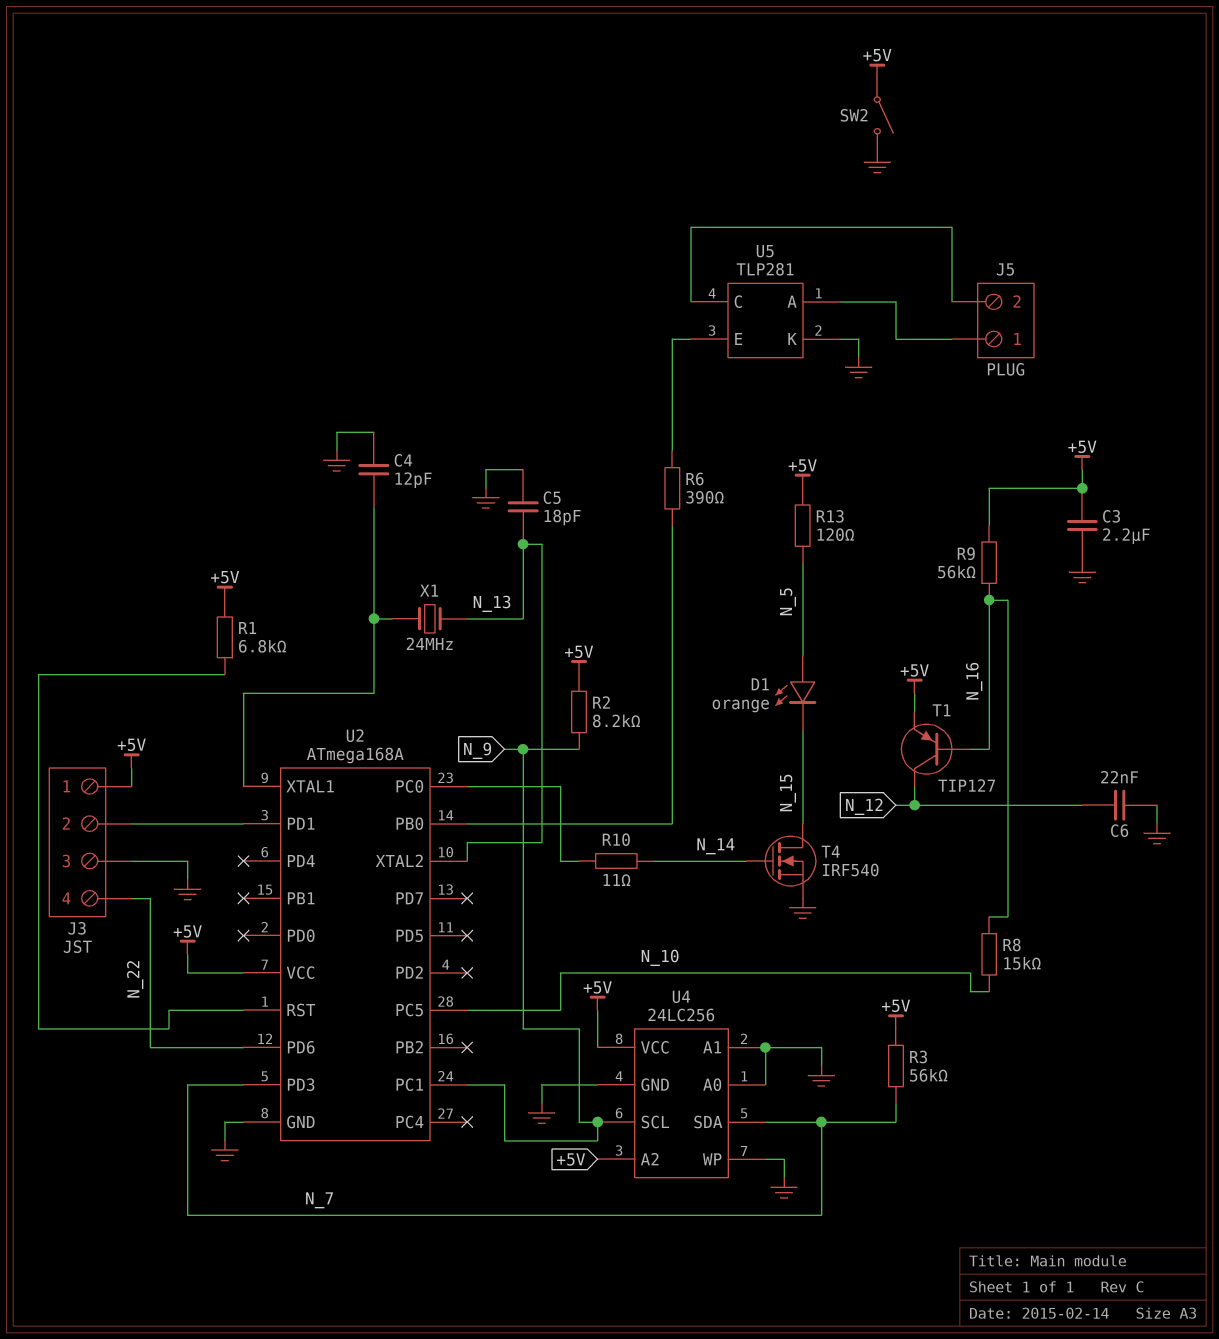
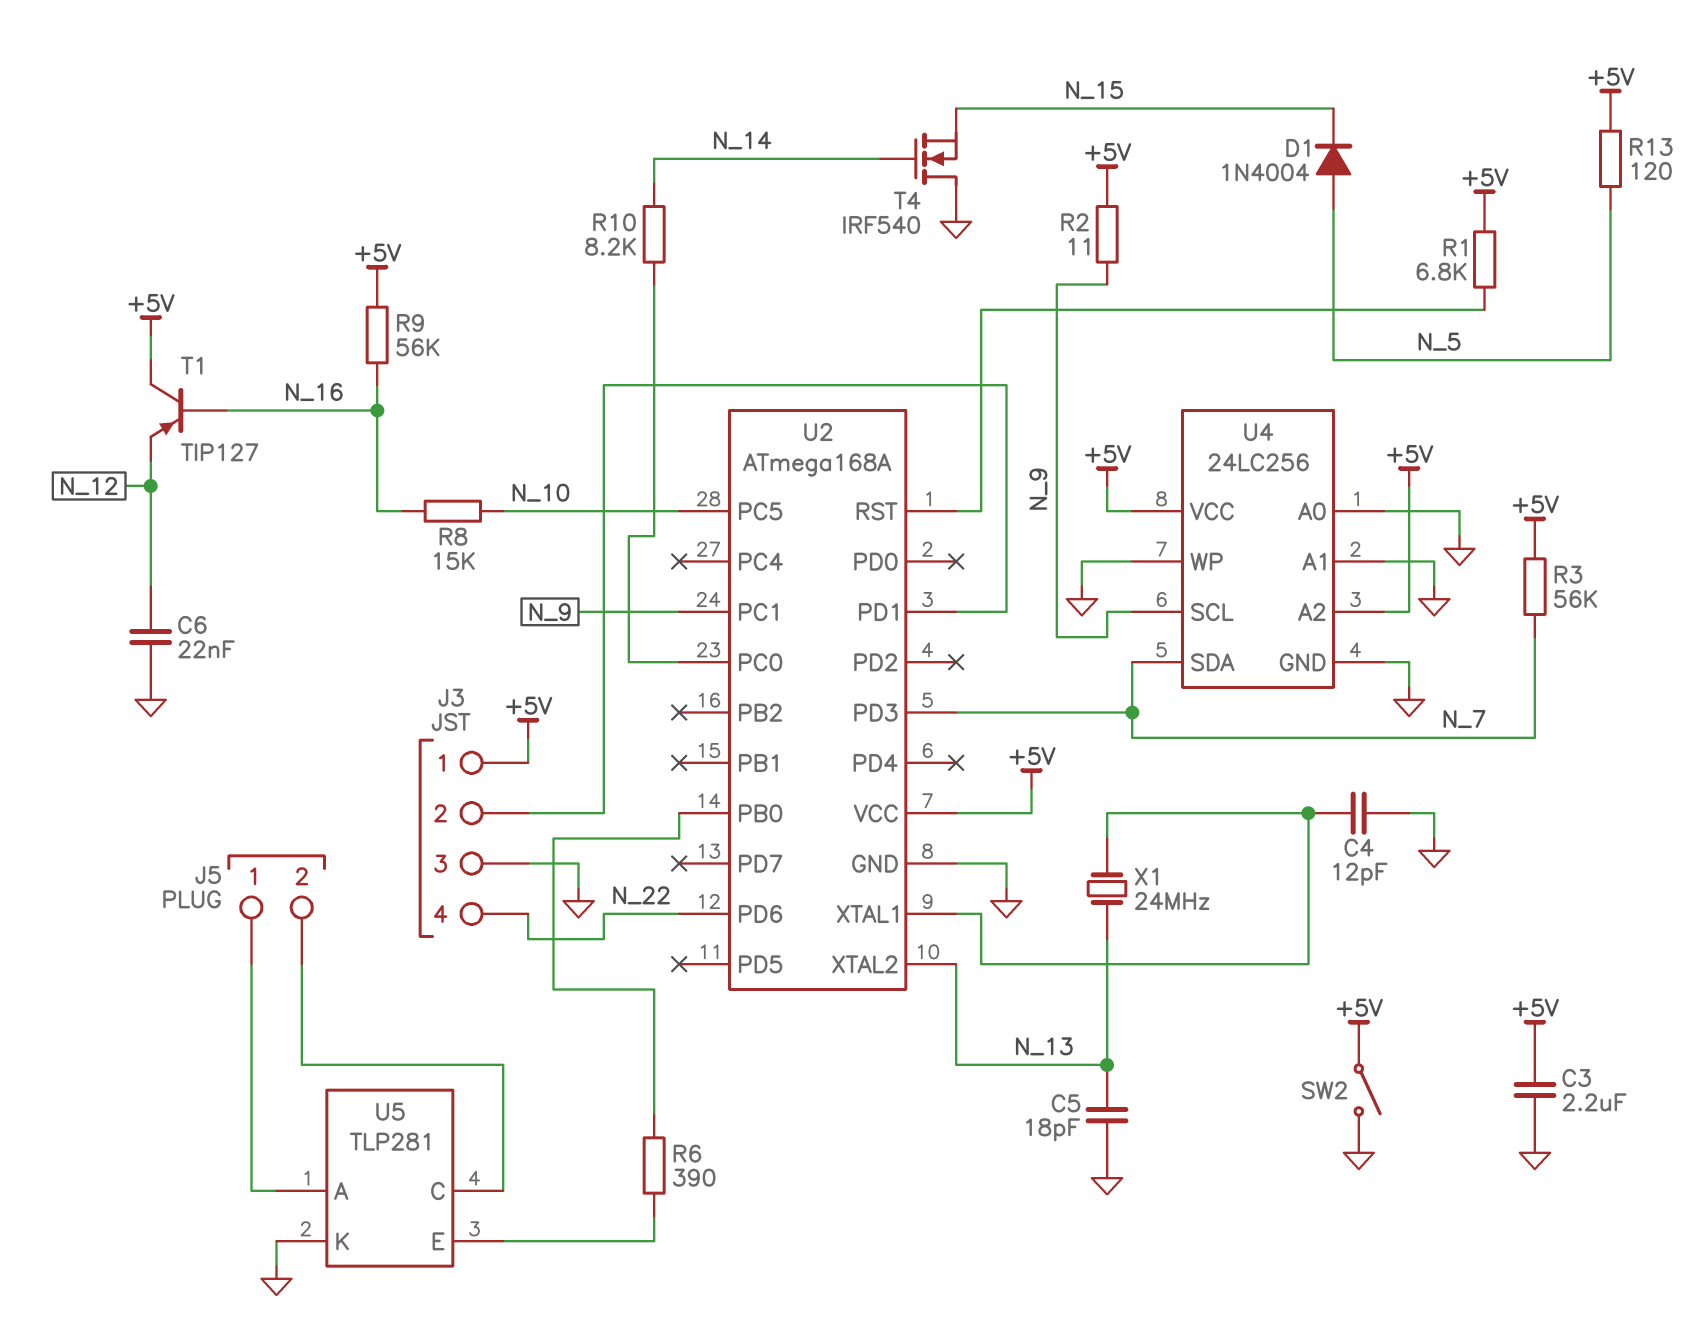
D1: LED orange (A N_5, K N_15) -> diode 1N4004 (A N_5, K N_15)
R2: 8.2k (+5V, N_9) -> 11 (+5V, N_9)
R10: 11 (N_14, U2/PC0) -> 8.2k (N_14, U2/PC0)
T1: PNP TIP127 (B N_16, C N_12, E +5V) -> PNP TIP127 (B N_16, C +5V, E N_12)
T4: NMOS IRF540 (G N_14, D N_15, S GND) -> NMOS IRF540 (G N_14, D GND, S N_15)

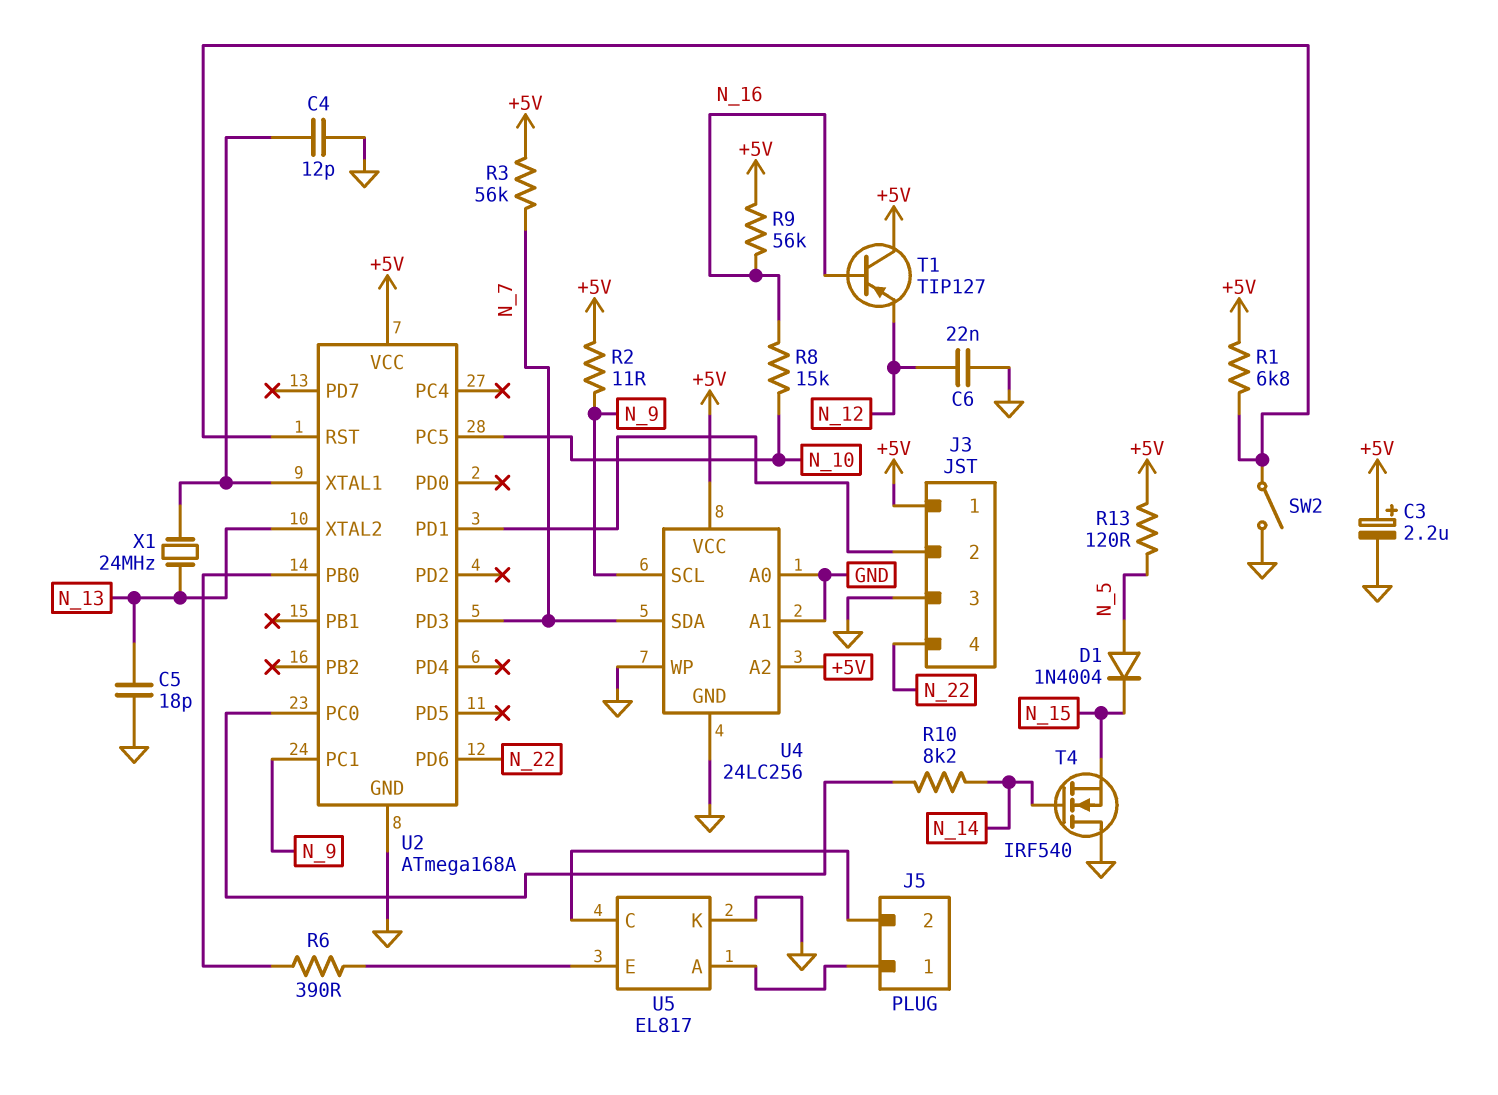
C3: 2.2uF (+5V, GND) -> 2.2uF (plus +5V, minus GND)
SW2: switch (+5V, GND) -> switch (GND, U2/RST)
U5: TLP281 -> EL817

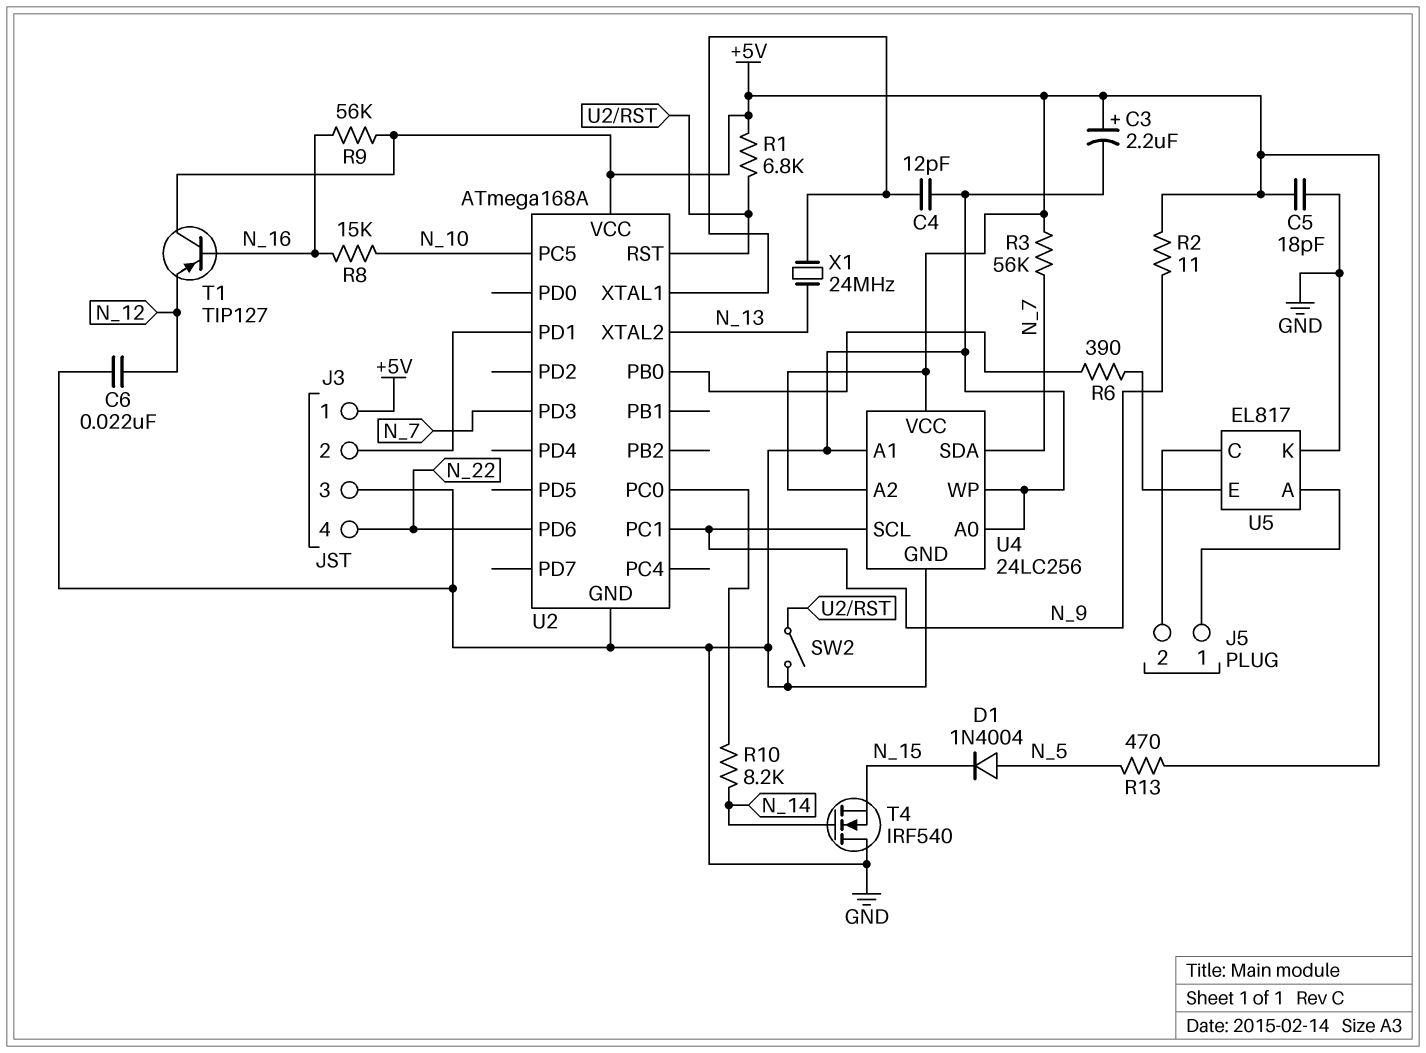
C5: 18pF (GND, N_13) -> 18pF (+5V, GND)
R13: 120 (+5V, N_5) -> 470 (+5V, N_5)

